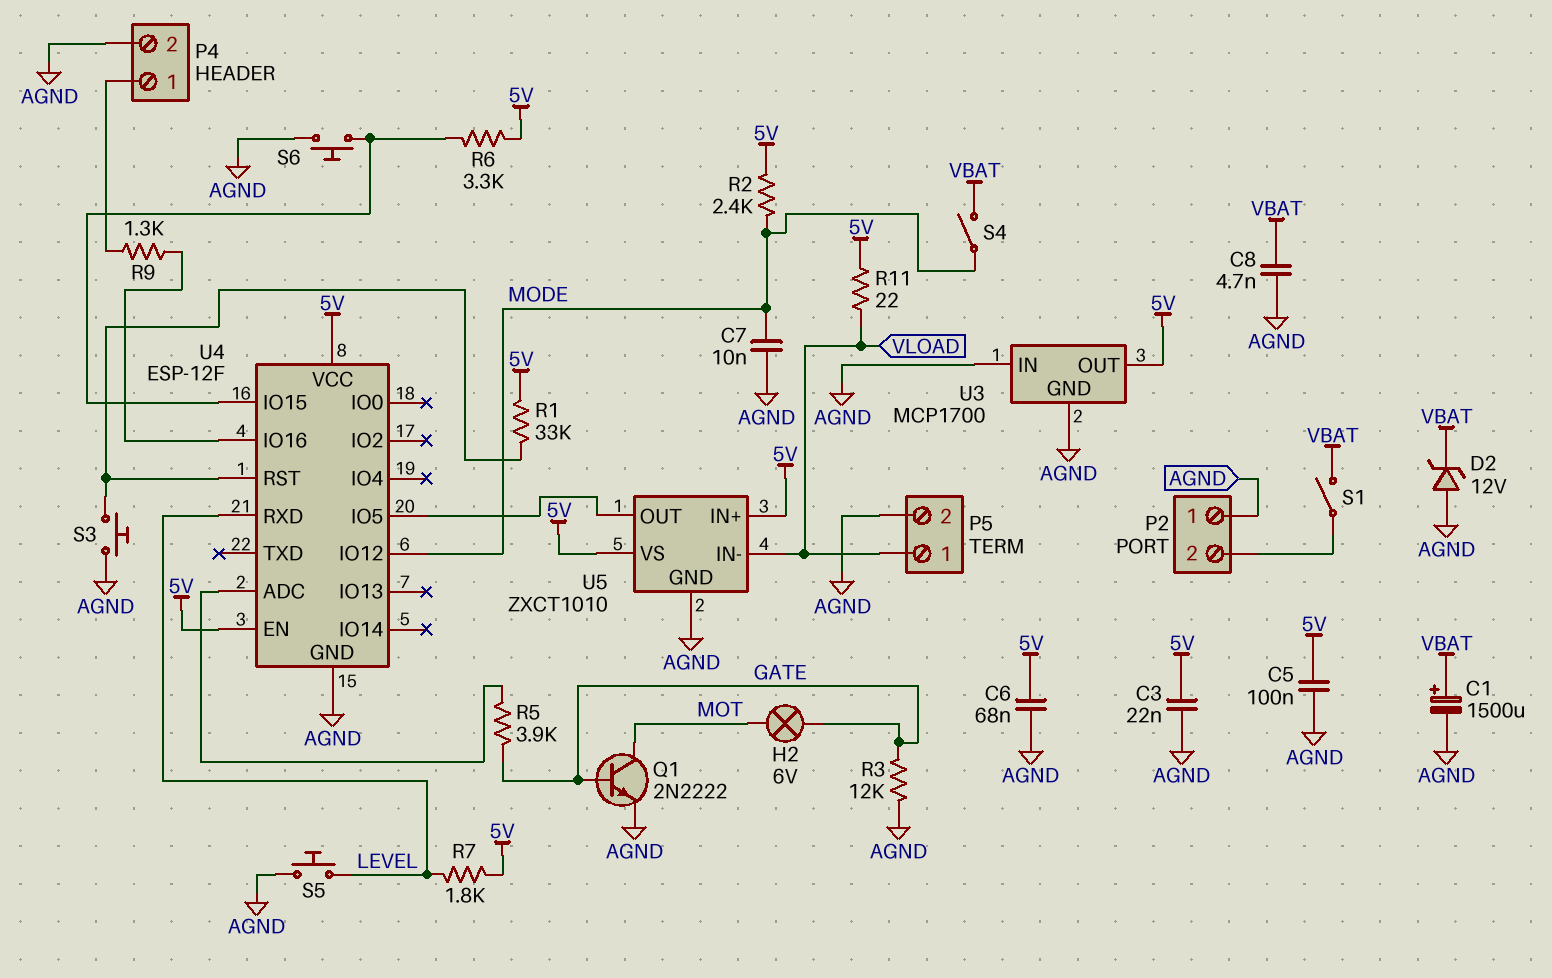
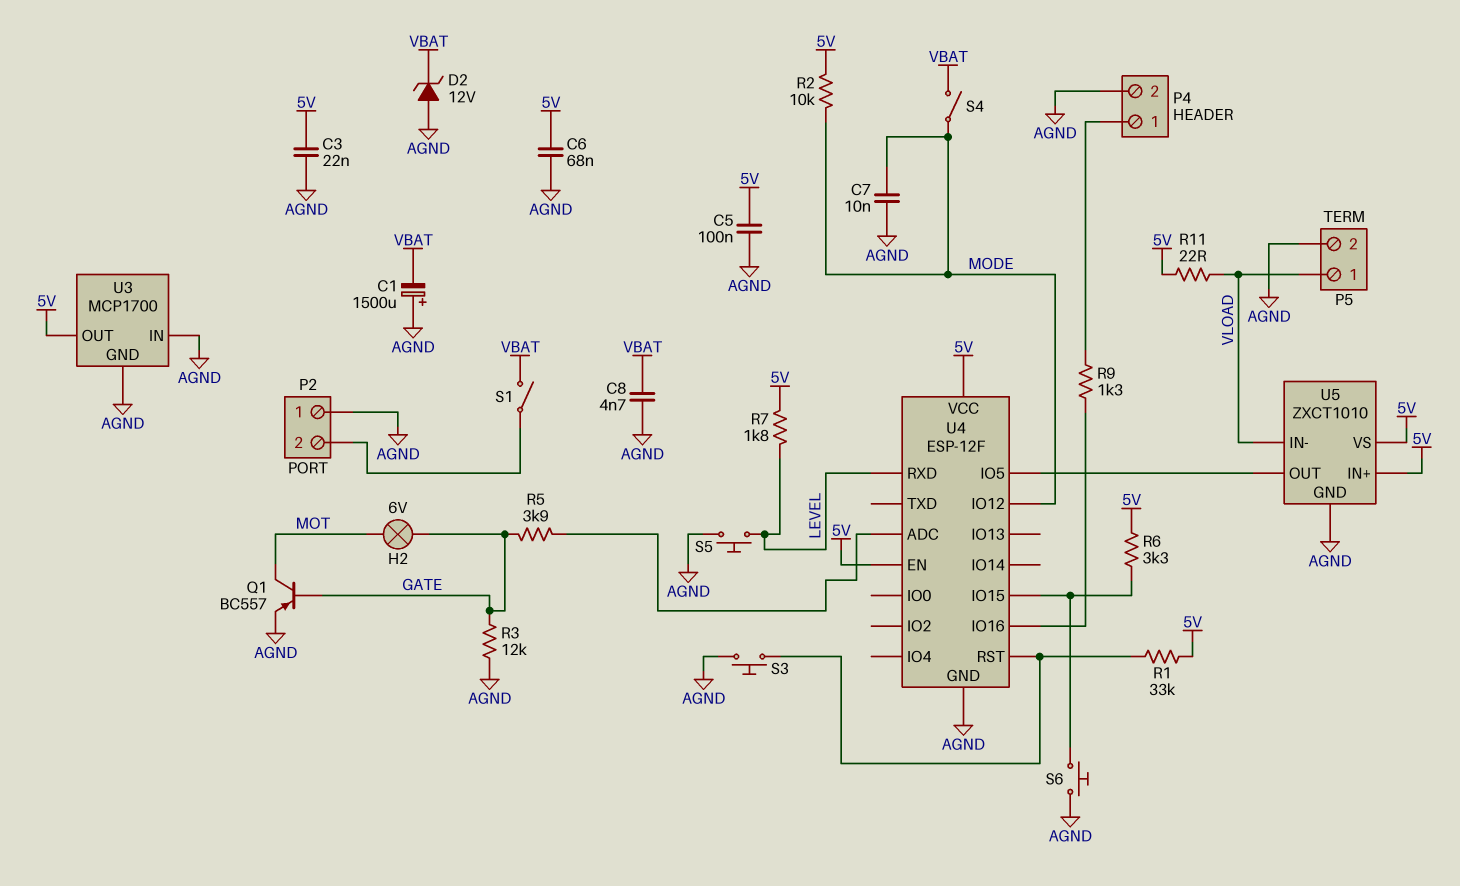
C1: 1500uF (plus VBAT, minus AGND) -> 1500uF (plus AGND, minus VBAT)
Q1: NPN 2N2222 (B GATE, C MOT, E AGND) -> PNP BC557 (B GATE, C MOT, E AGND)
R2: 2.4k (5V, MODE) -> 10k (5V, MODE)

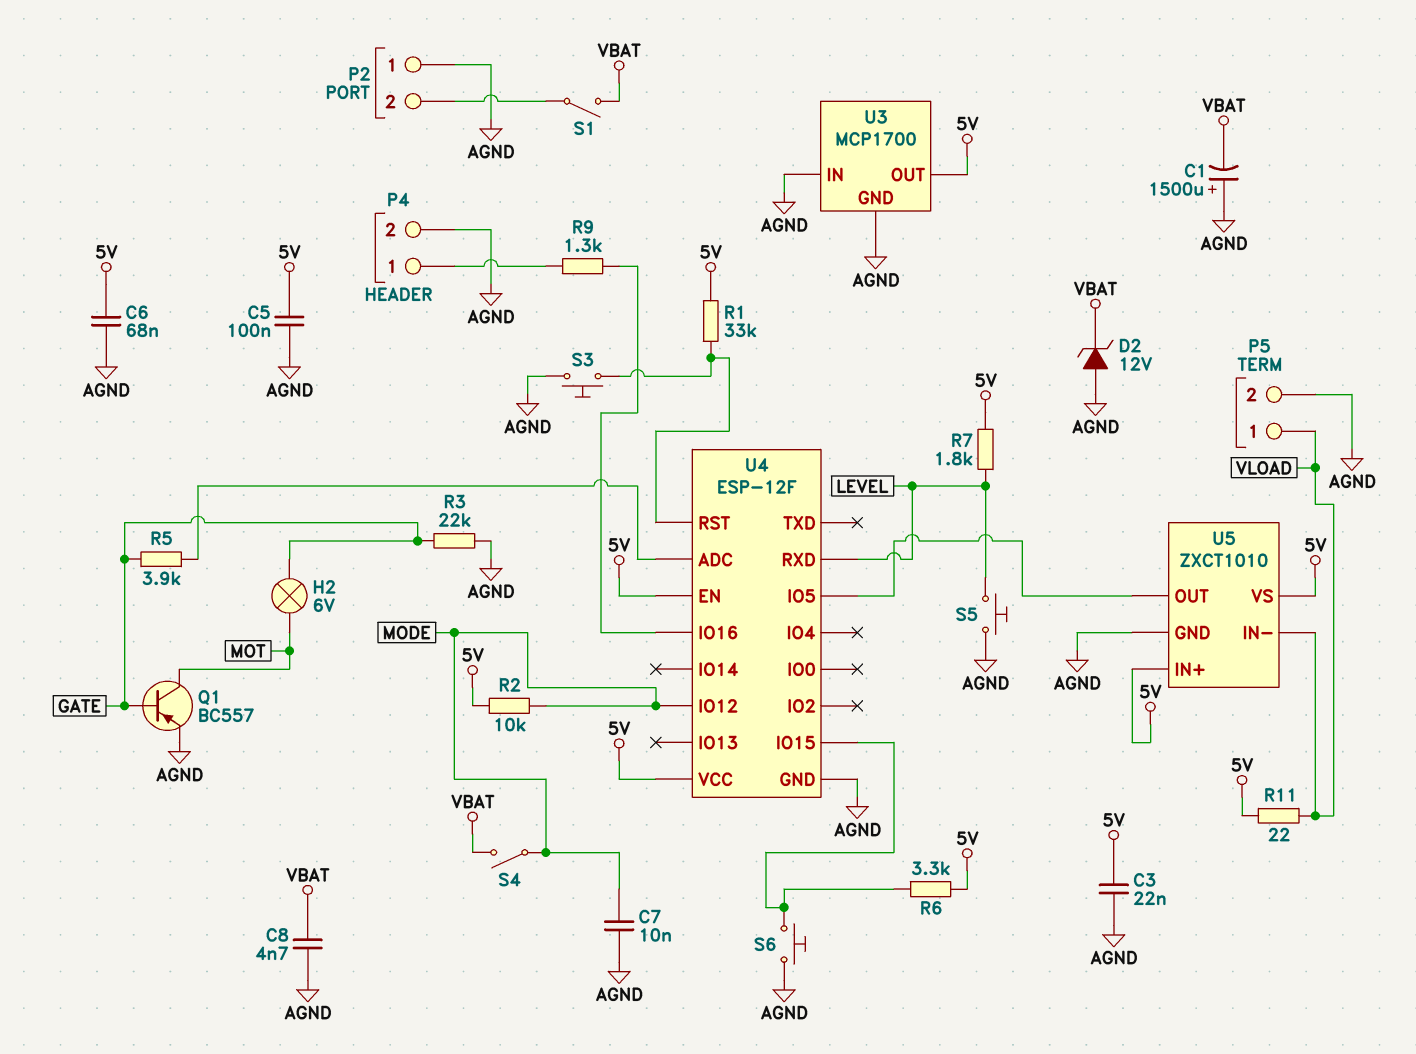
R3: 12k (AGND, GATE) -> 22k (AGND, GATE)

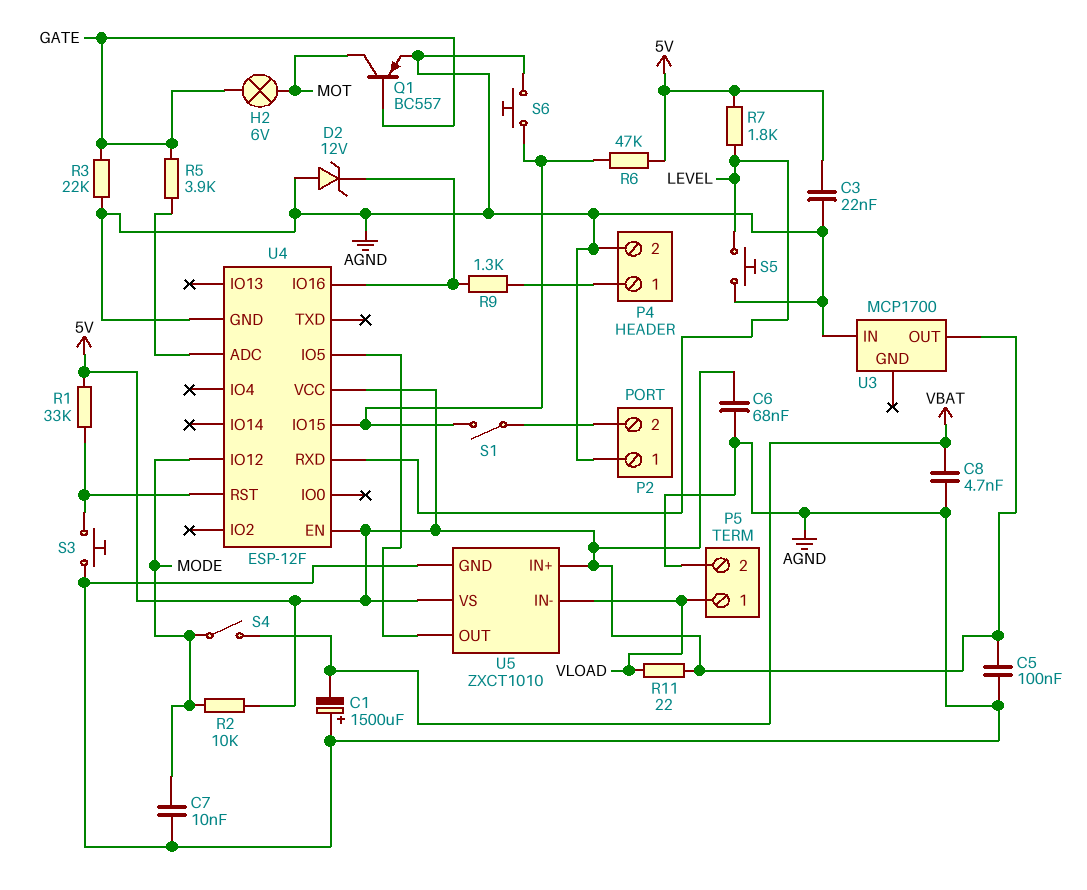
D2: zener 12V (A AGND, K VBAT) -> zener 12V (A AGND, K U4/IO16)
R6: 3.3k (5V, U4/IO15) -> 47k (5V, U4/IO15)
S1: switch (P2/2, VBAT) -> switch (P2/2, U4/IO15)
U3 pin GND: AGND -> none

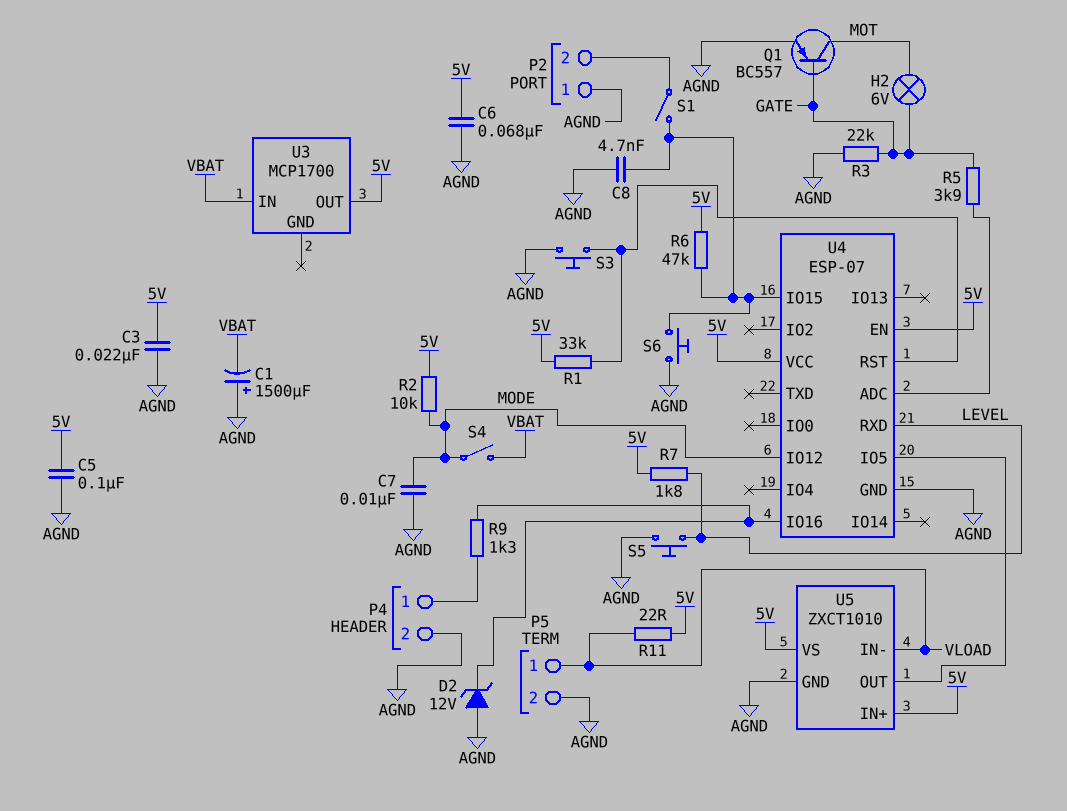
C8: 4.7nF (AGND, VBAT) -> 4.7nF (AGND, U4/IO15)
U3 pin IN: AGND -> VBAT
U4: ESP-12F -> ESP-07

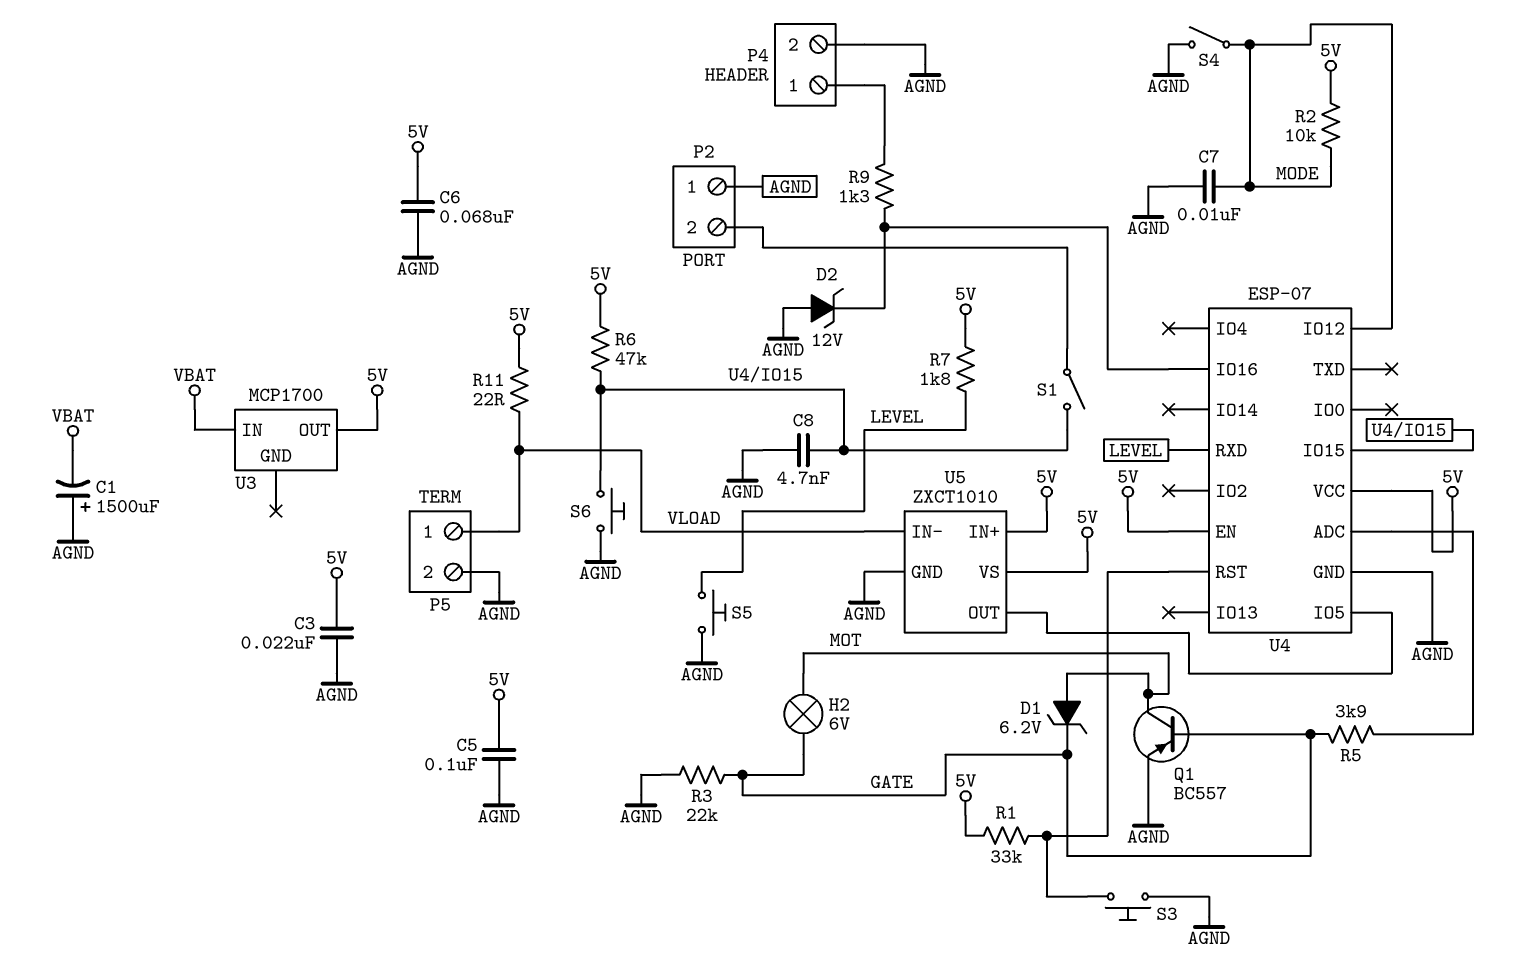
D1: none -> zener 6.2V (A MOT, K GATE)
S4: switch (MODE, VBAT) -> switch (AGND, MODE)

